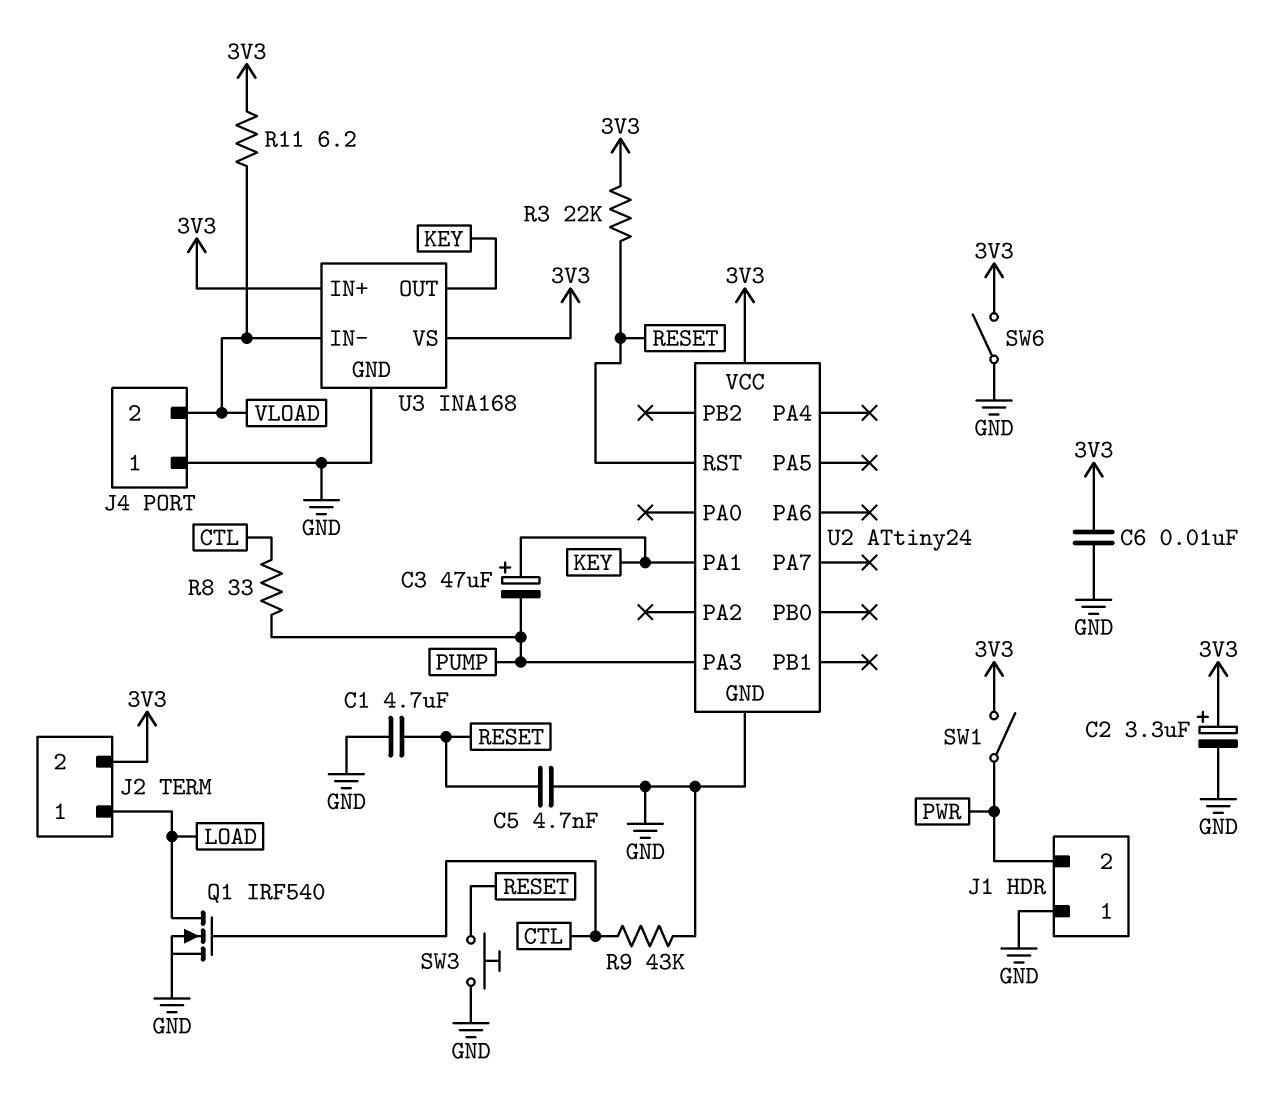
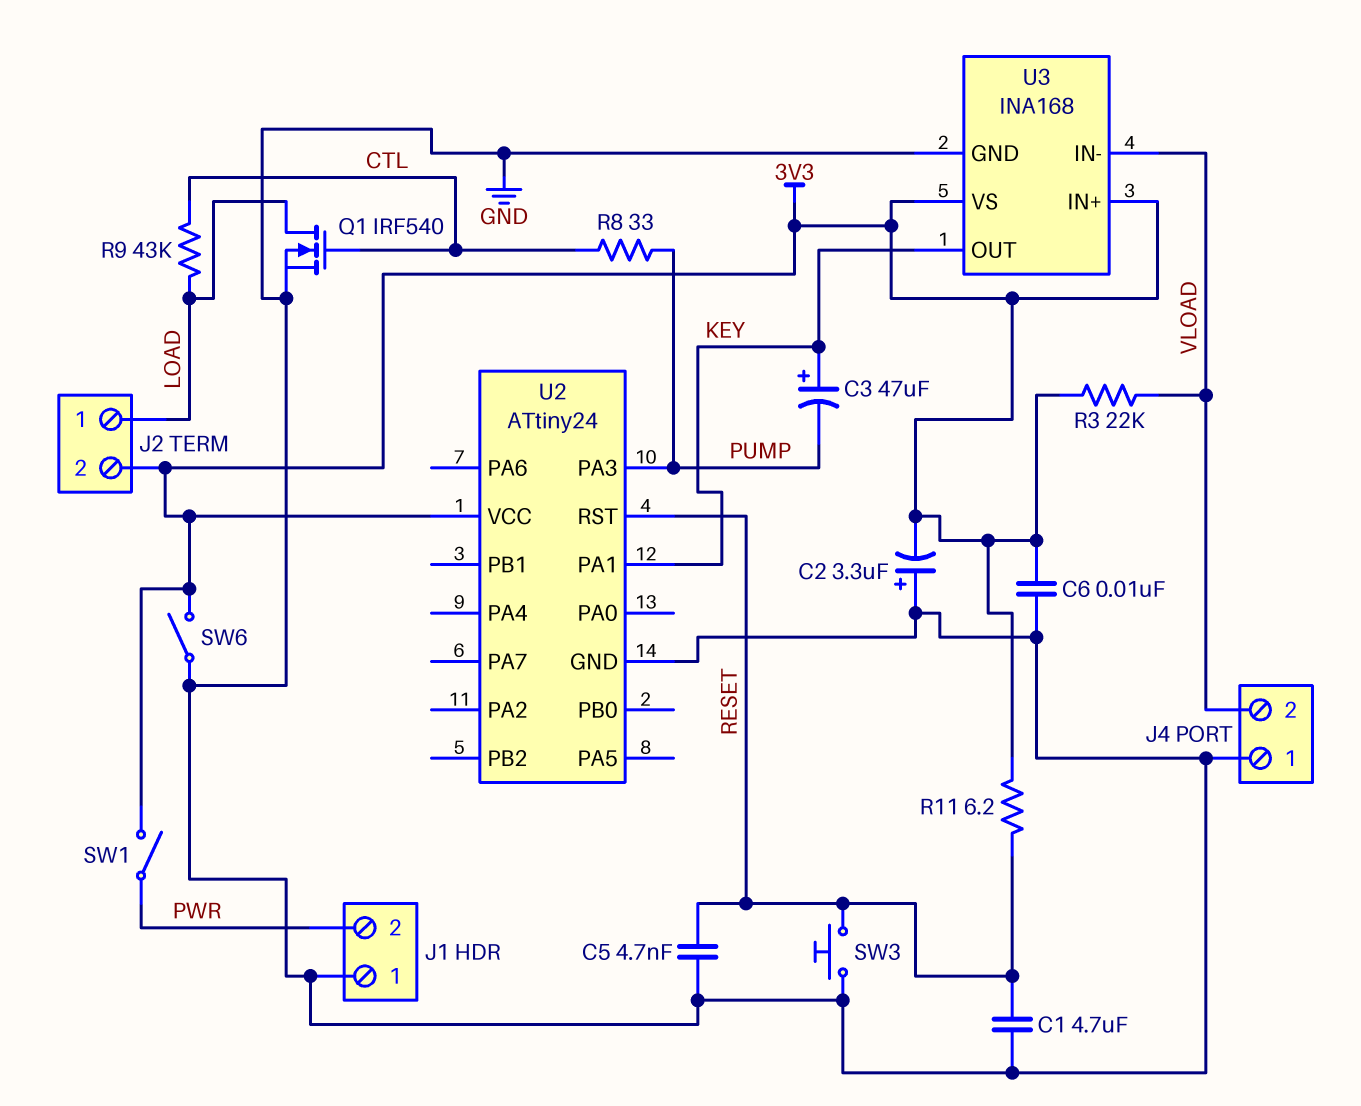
C2: 3.3uF (plus 3V3, minus GND) -> 3.3uF (plus GND, minus 3V3)
R3: 22k (3V3, RESET) -> 22k (3V3, VLOAD)
R9: 43k (CTL, GND) -> 43k (CTL, LOAD)
R11: 6.2 (3V3, VLOAD) -> 6.2 (3V3, RESET)

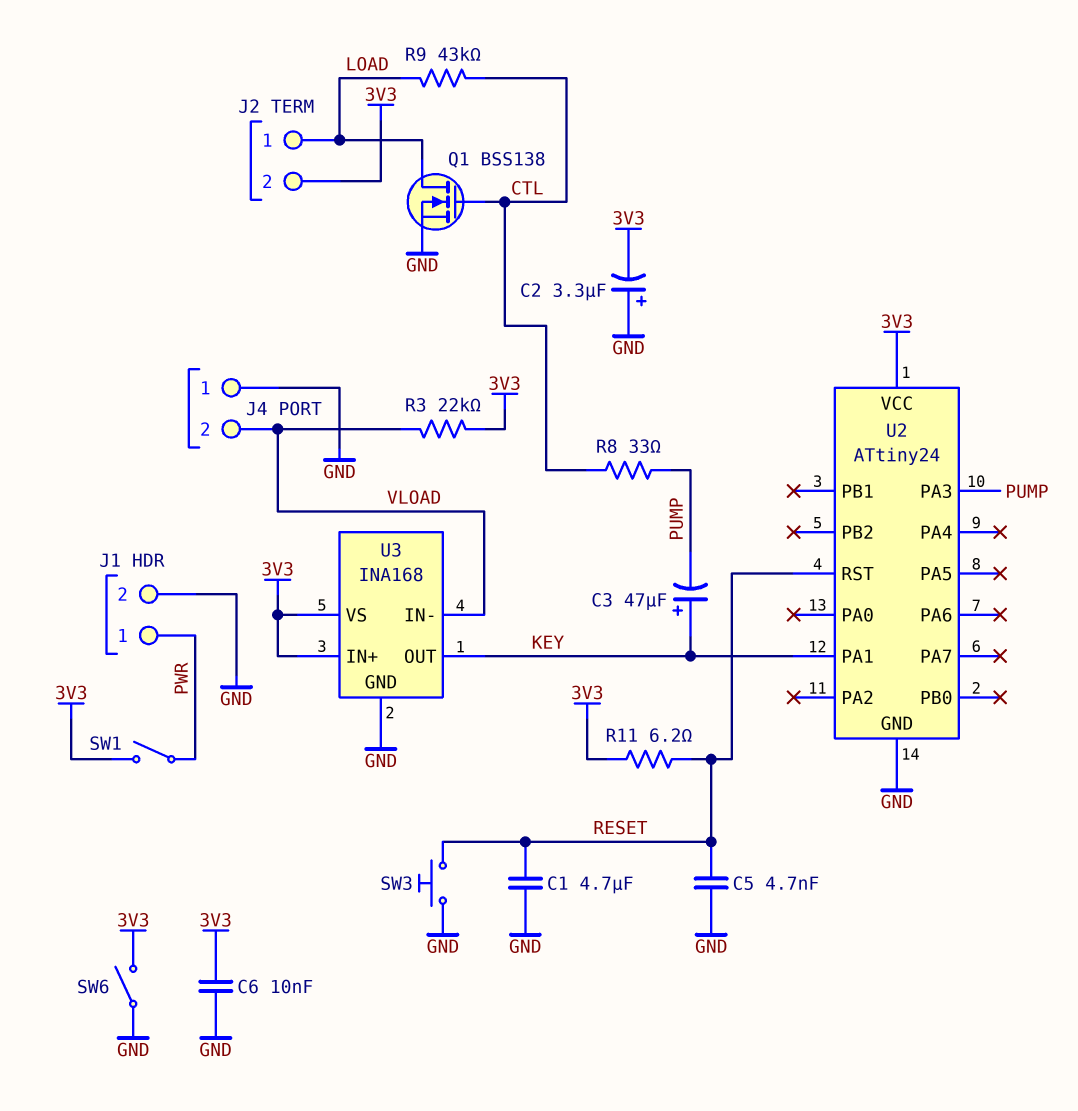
J1 pin 1: GND -> PWR
J1 pin 2: PWR -> GND
Q1: NMOS IRF540 (G CTL, D LOAD, S GND) -> NMOS BSS138 (G CTL, D LOAD, S GND)

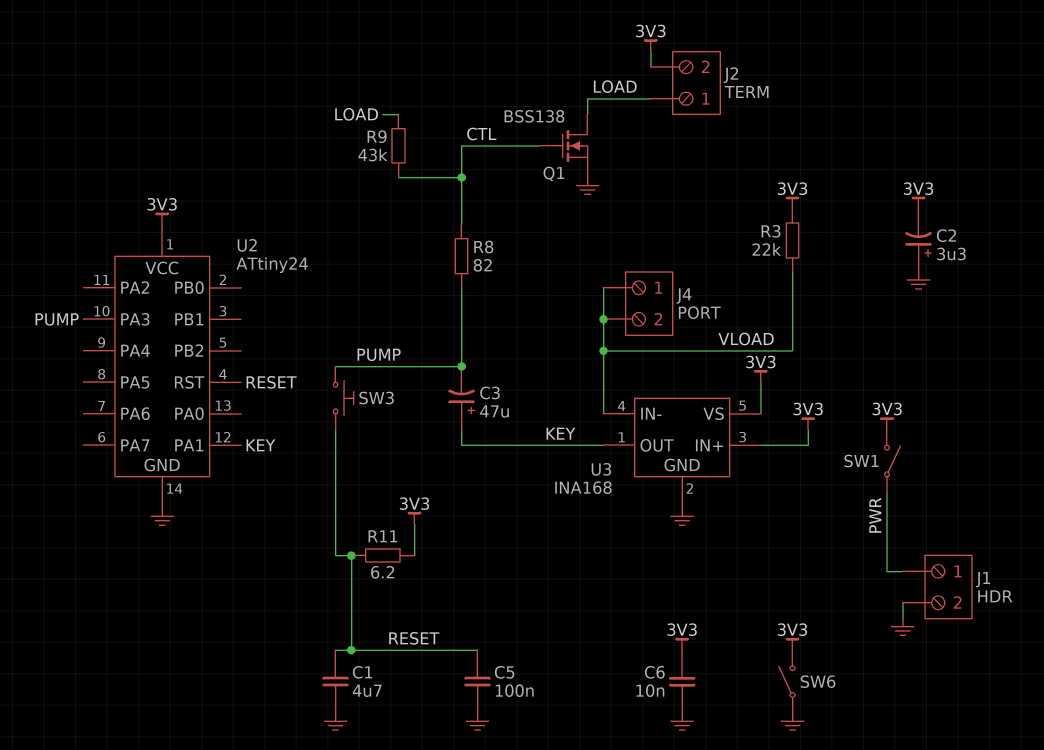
C5: 4.7nF (GND, RESET) -> 100nF (GND, RESET)
J4 pin 1: GND -> VLOAD
R8: 33 (CTL, PUMP) -> 82 (CTL, PUMP)
SW3: button (GND, RESET) -> button (PUMP, RESET)

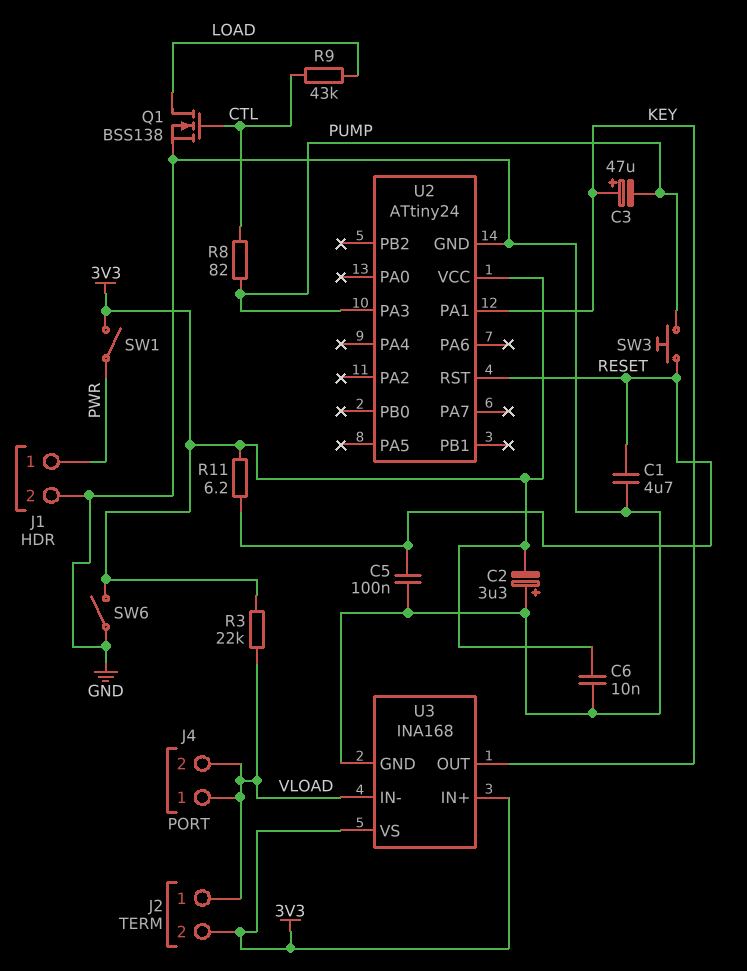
J2 pin 1: LOAD -> VLOAD

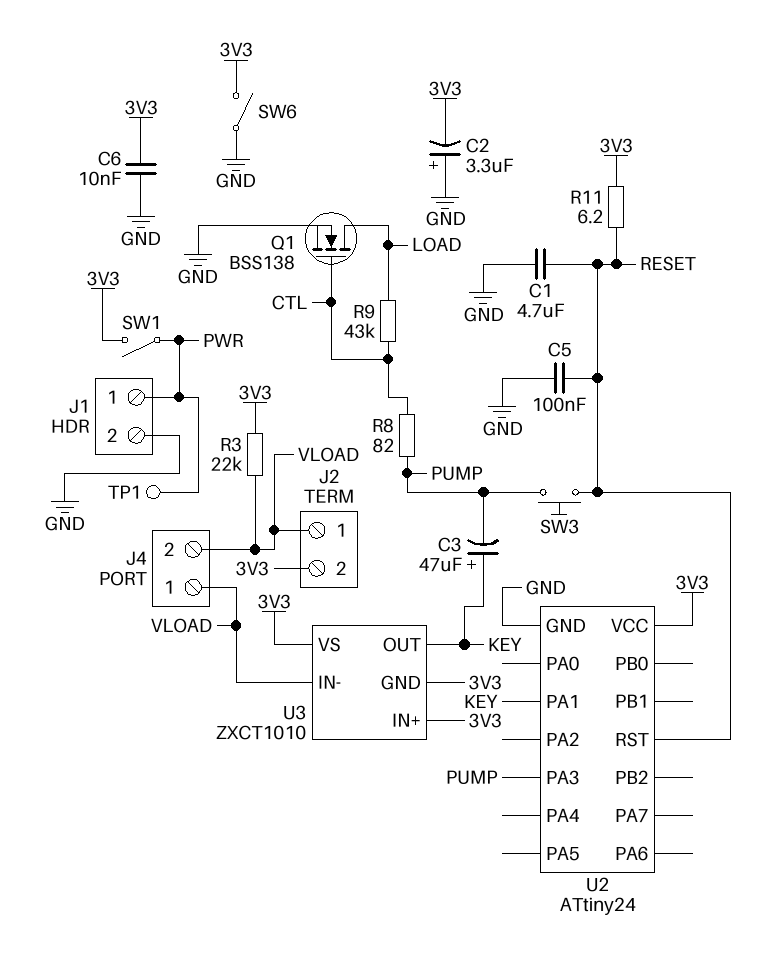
TP1: none -> test point (PWR)
U3: INA168 -> ZXCT1010
U3 pin GND: GND -> 3V3

